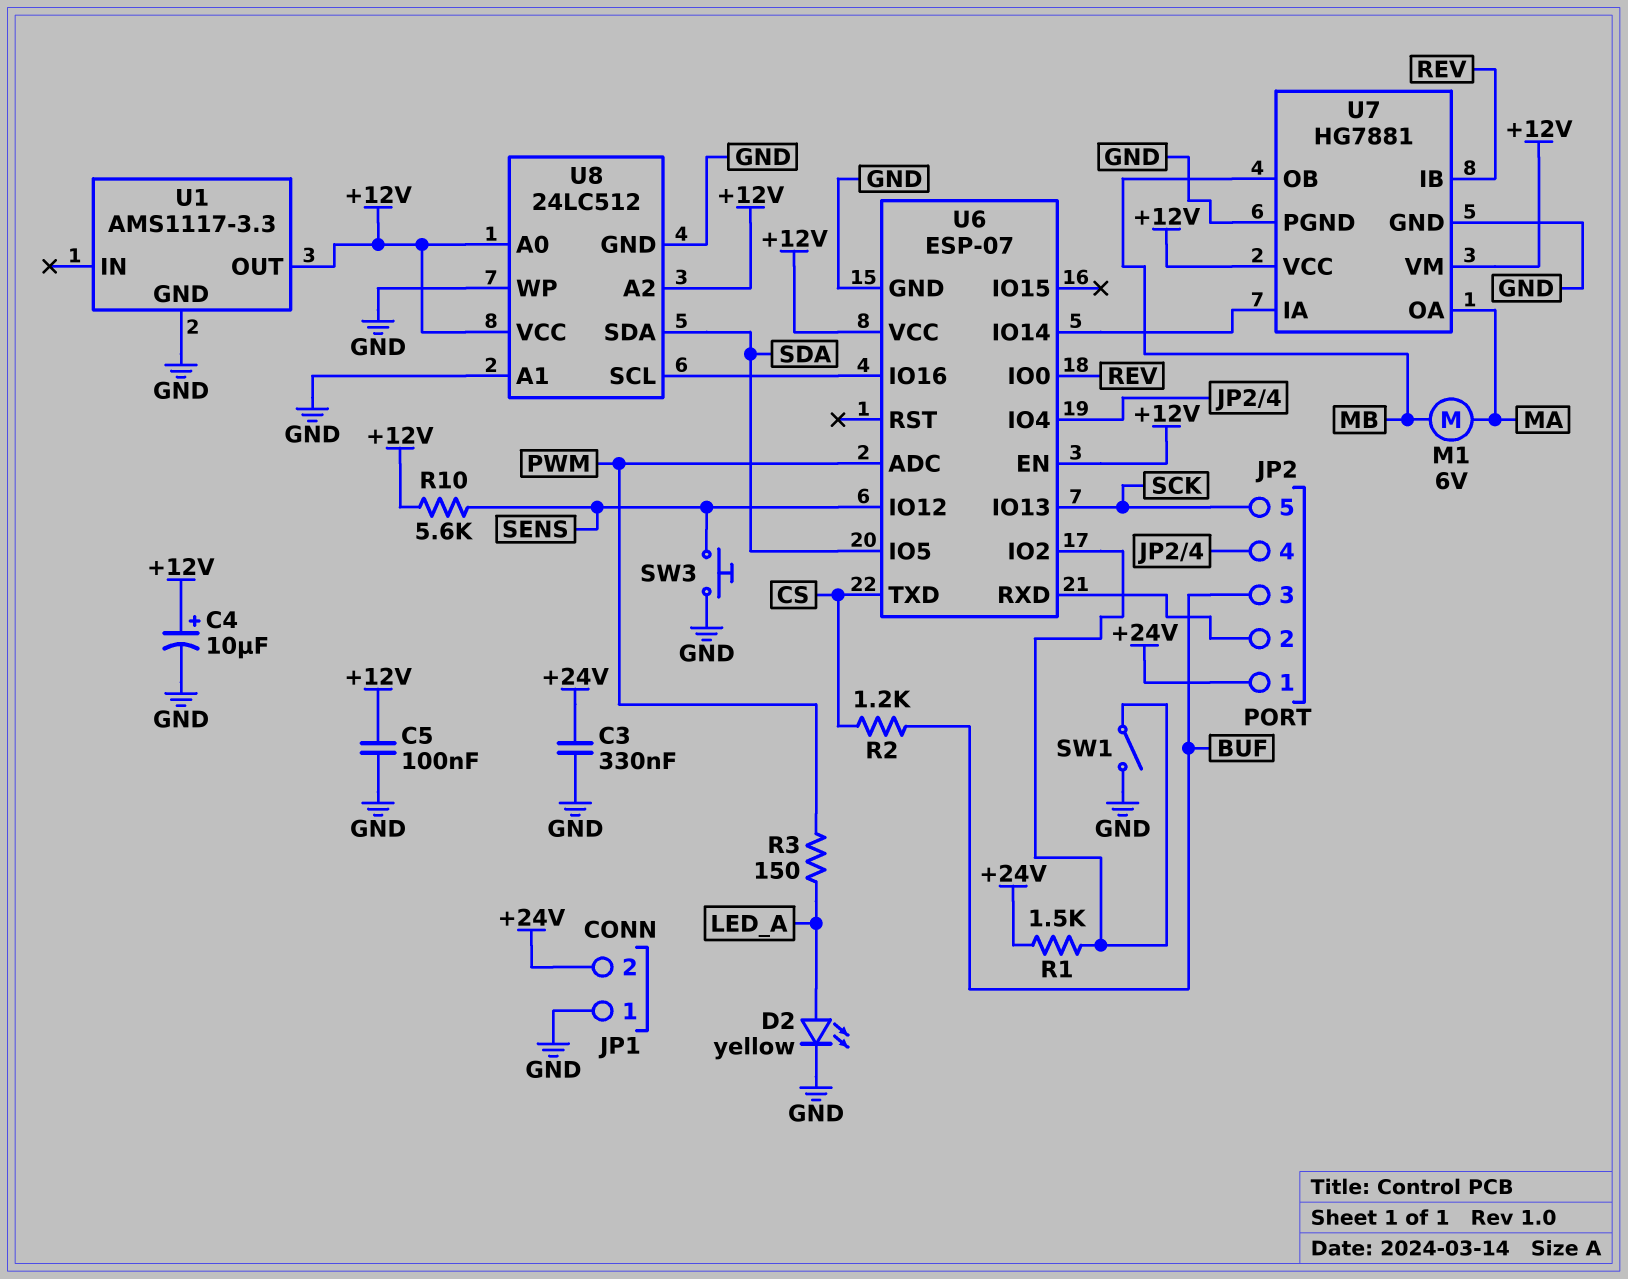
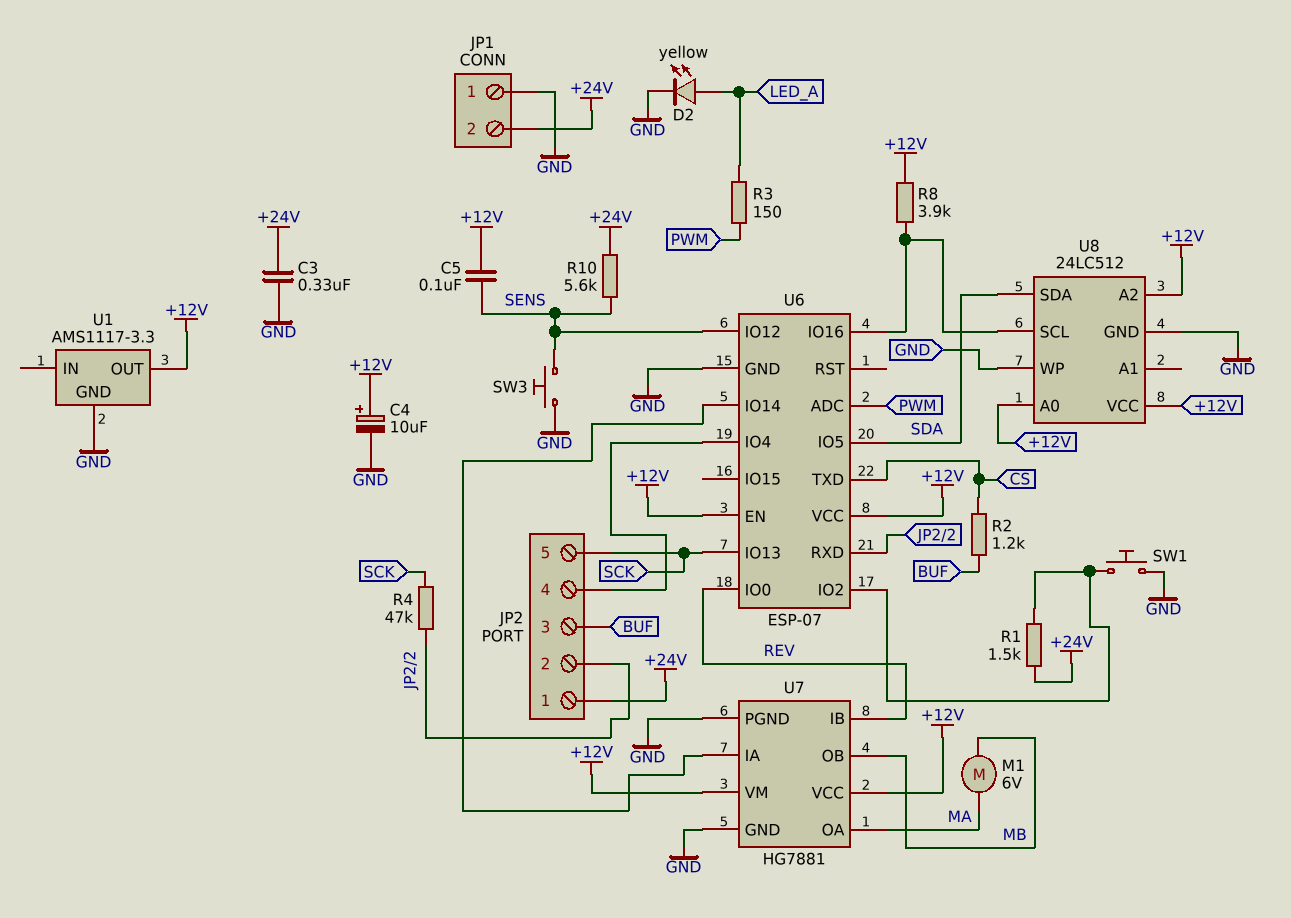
C5: 100nF (+12V, GND) -> 100nF (+12V, SENS)
R4: none -> 47k (JP2/2, SCK)
R8: none -> 3.9k (+12V, U6/IO16)
R10: 5.6k (+12V, SENS) -> 5.6k (+24V, SENS)
SW1: switch (GND, U6/IO2) -> button (GND, U6/IO2)
U8 pin A1: GND -> none

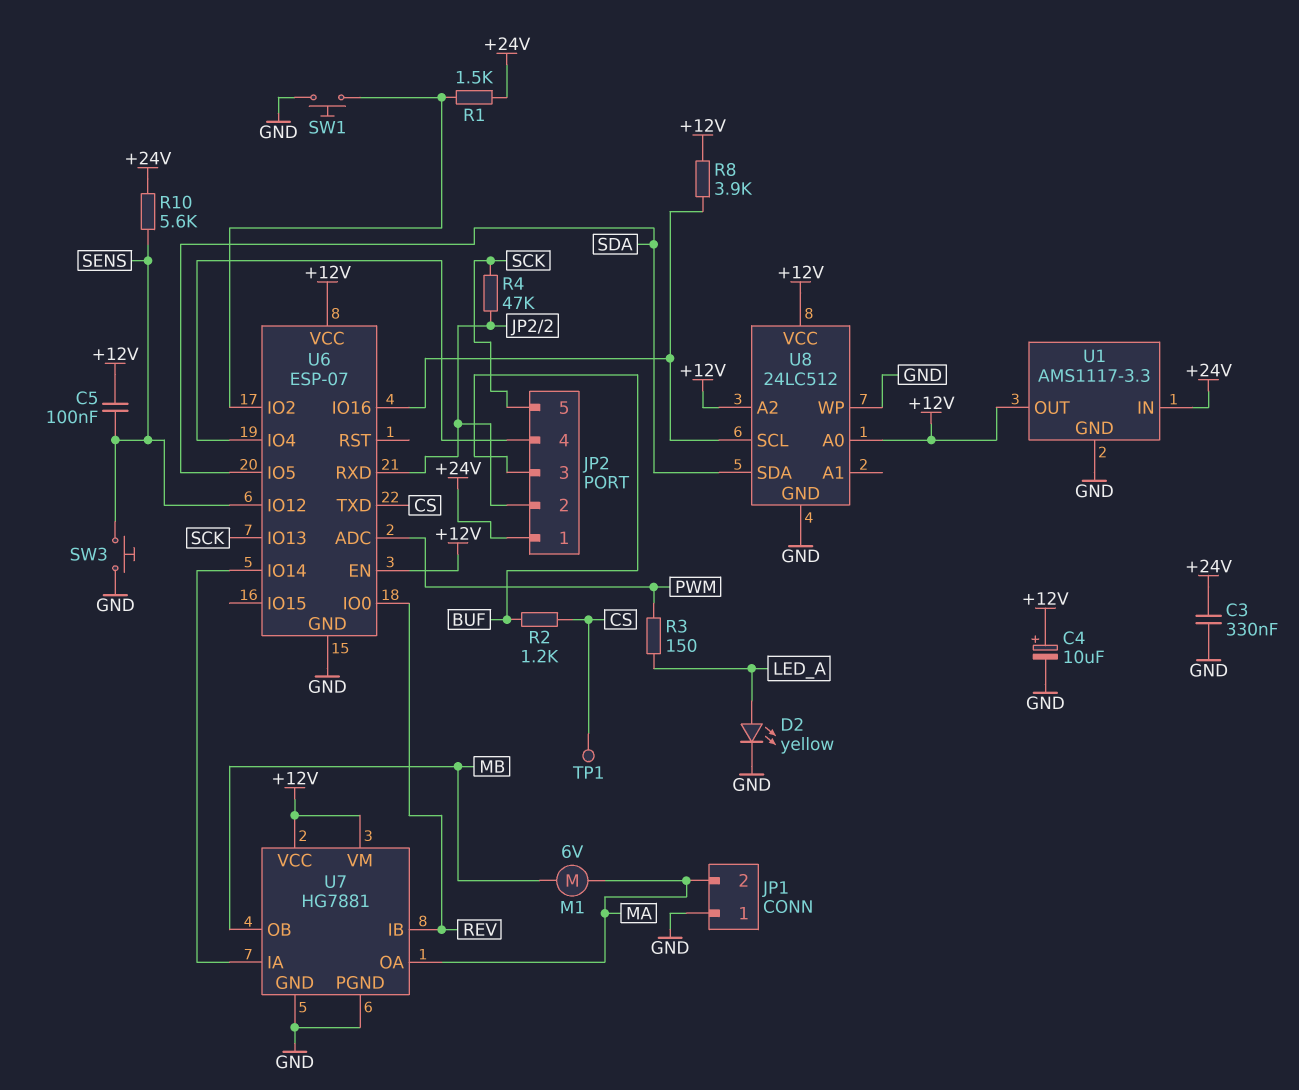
JP1 pin 2: +24V -> MA
TP1: none -> test point (CS)
U1 pin IN: none -> +24V

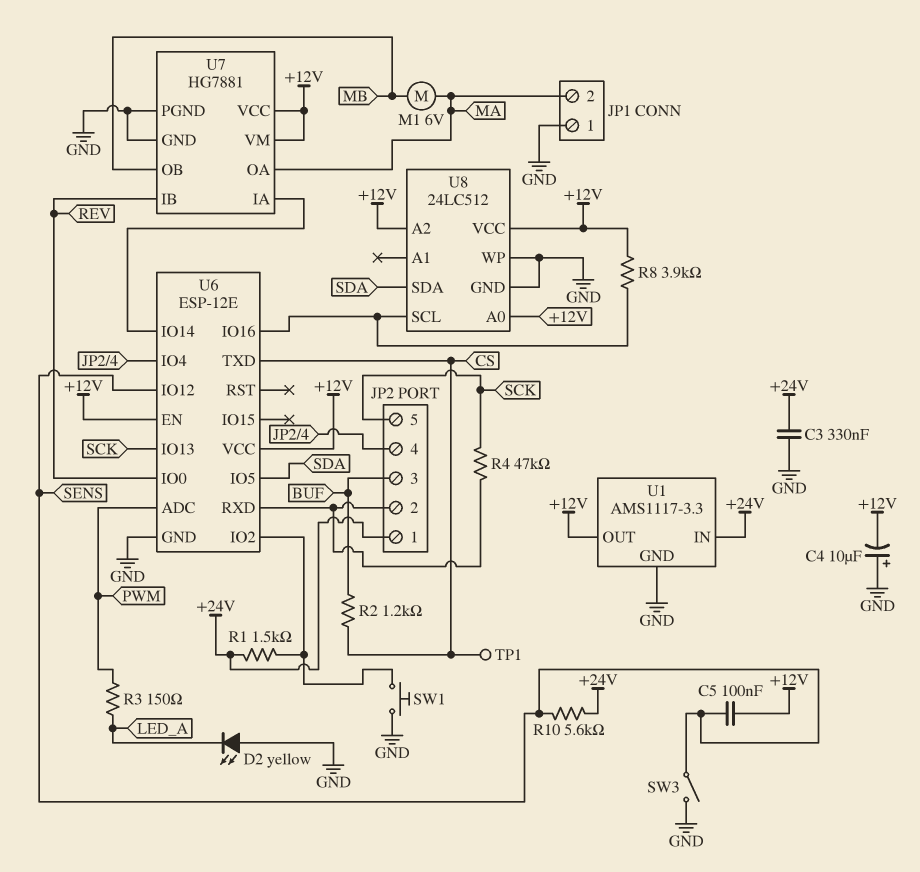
C4: 10uF (plus +12V, minus GND) -> 10uF (plus GND, minus +12V)
D2: LED yellow (A LED_A, K GND) -> LED yellow (A GND, K LED_A)
SW3: button (GND, SENS) -> switch (GND, SENS)
U6: ESP-07 -> ESP-12E

